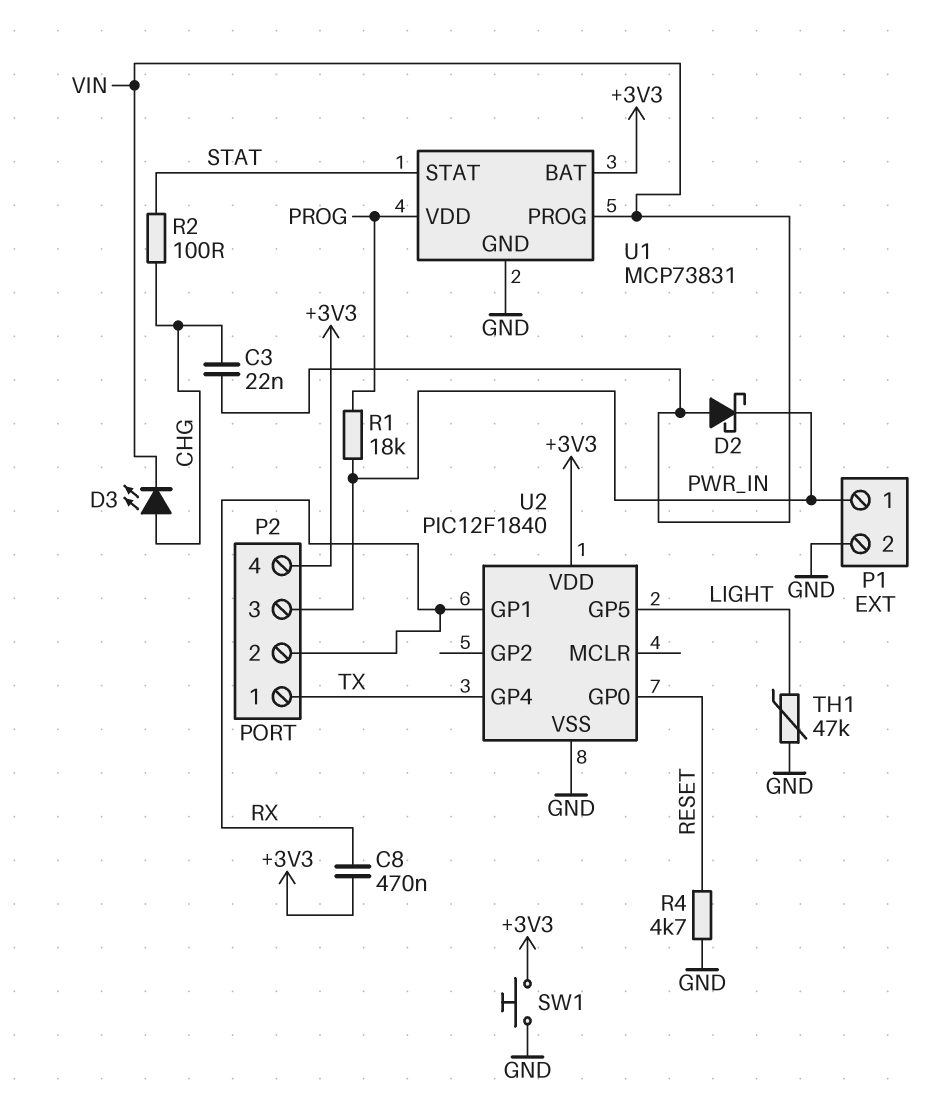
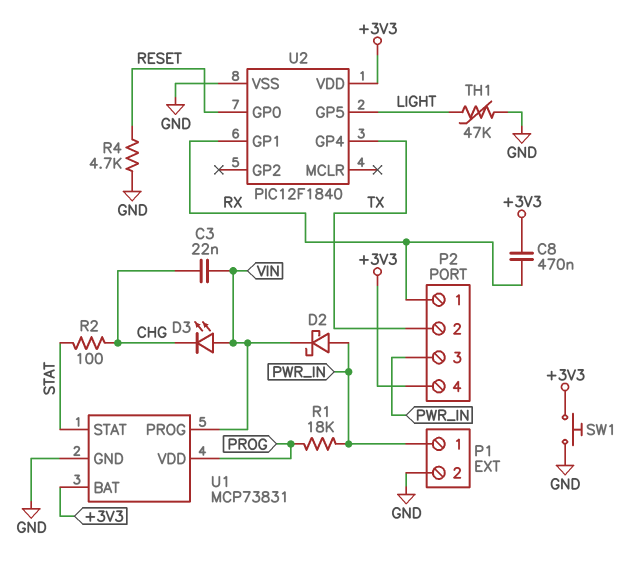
D2: schottky (A VIN, K PWR_IN) -> schottky (A PWR_IN, K VIN)
D3: LED (A CHG, K VIN) -> LED (A VIN, K CHG)
P2 pin 1: TX -> RX
P2 pin 2: RX -> TX

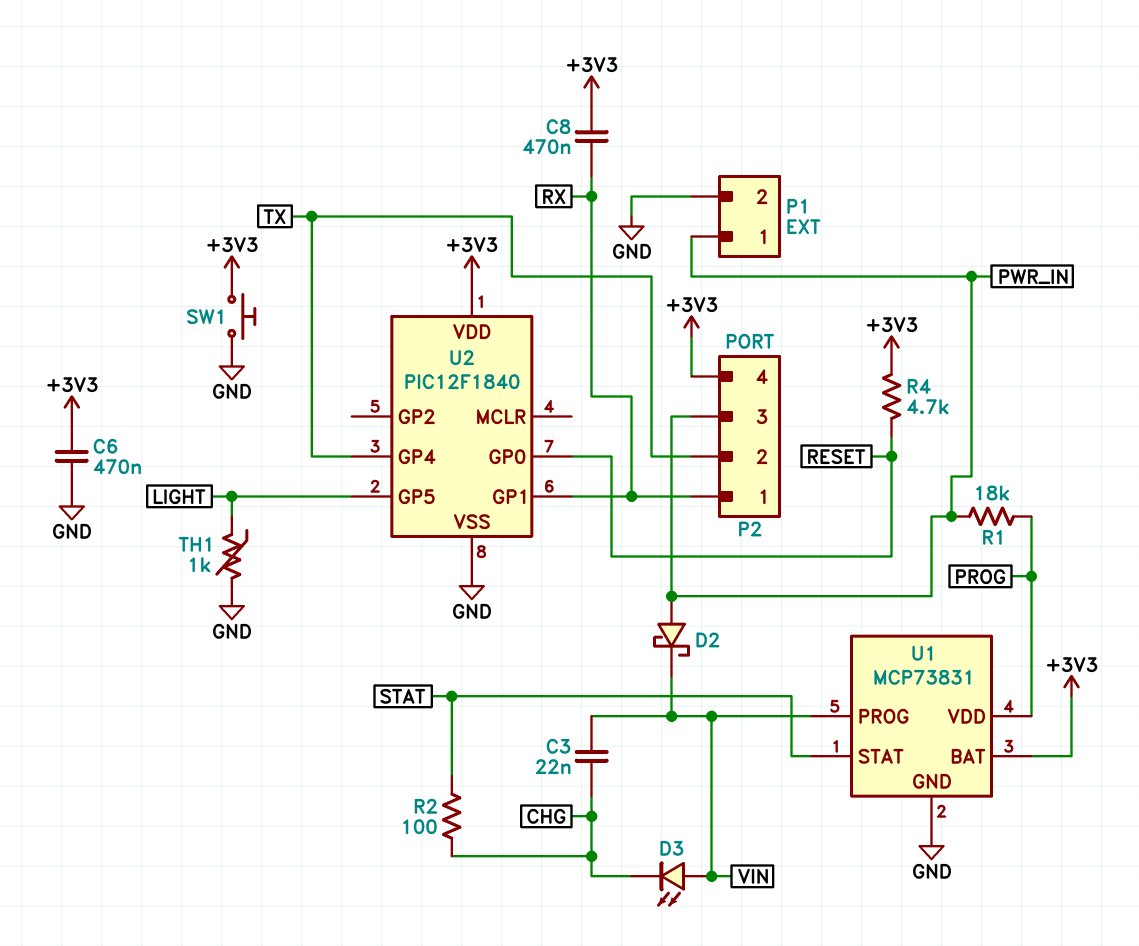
C6: none -> 470nF (+3V3, GND)
R4: 4.7k (GND, RESET) -> 4.7k (+3V3, RESET)
TH1: 47k (GND, LIGHT) -> 1k (GND, LIGHT)

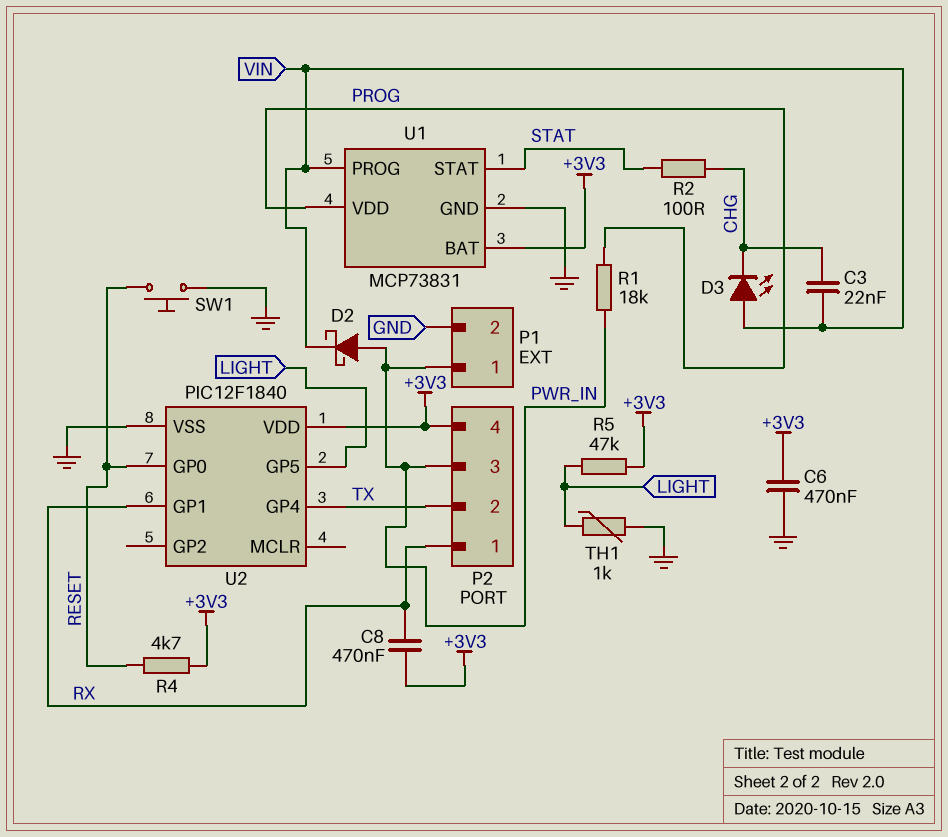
R5: none -> 47k (+3V3, LIGHT)
SW1: button (+3V3, GND) -> button (GND, RESET)

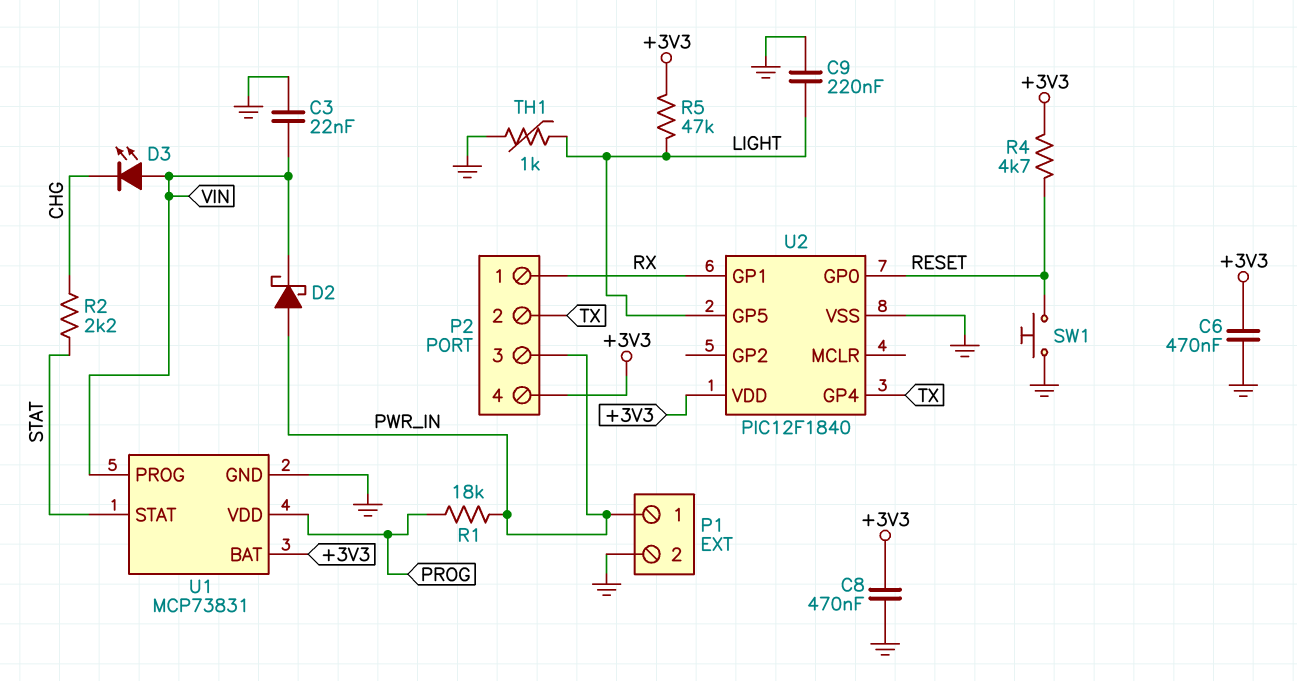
C3: 22nF (CHG, VIN) -> 22nF (GND, VIN)
C8: 470nF (+3V3, RX) -> 470nF (+3V3, GND)
C9: none -> 220nF (GND, LIGHT)
R2: 100 (CHG, STAT) -> 2.2k (CHG, STAT)

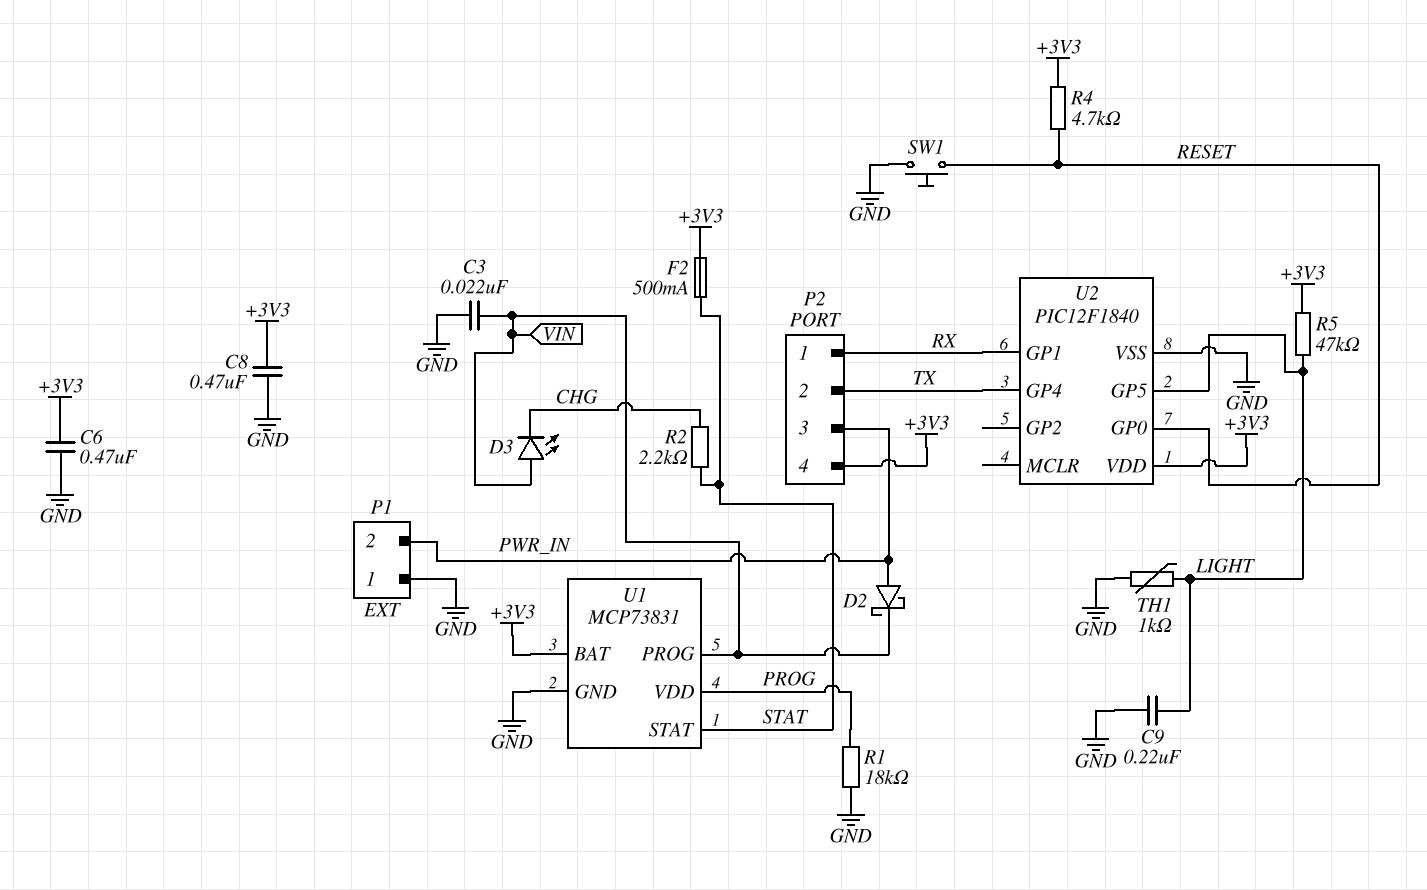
F2: none -> 500mA (+3V3, STAT)
P1 pin 1: PWR_IN -> GND
P1 pin 2: GND -> PWR_IN
R1: 18k (PROG, PWR_IN) -> 18k (GND, PROG)

